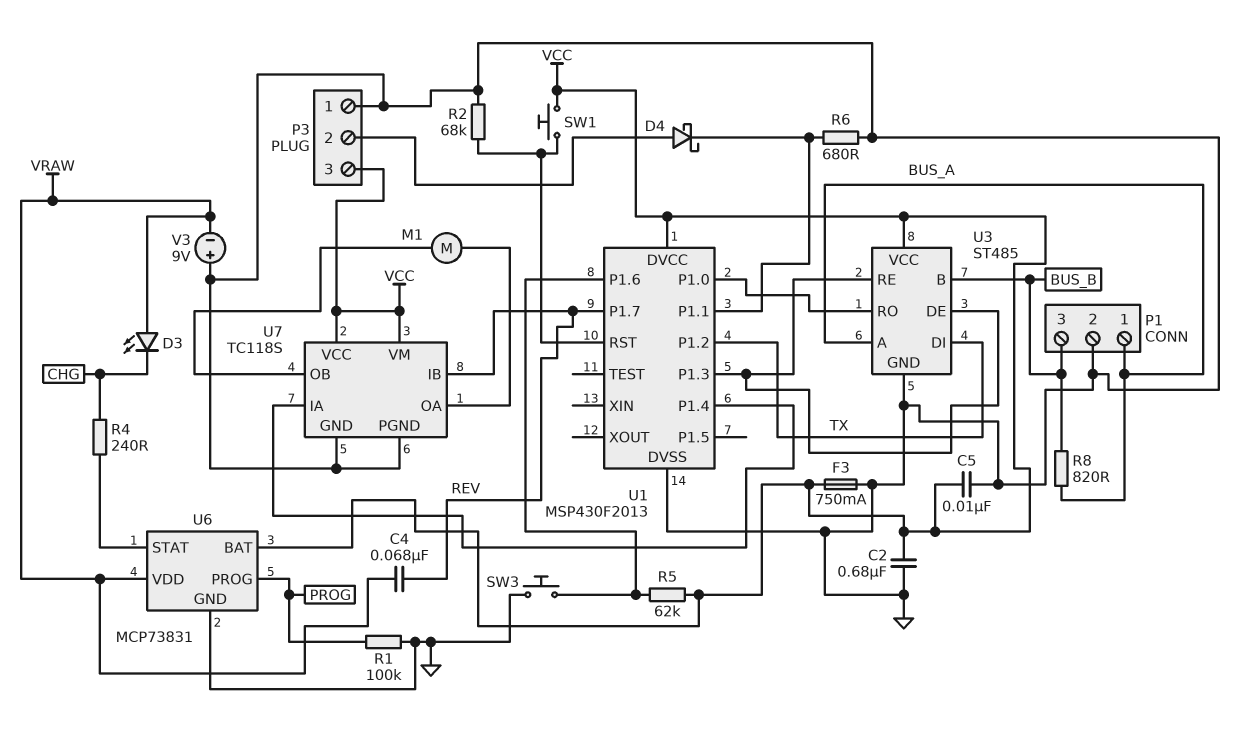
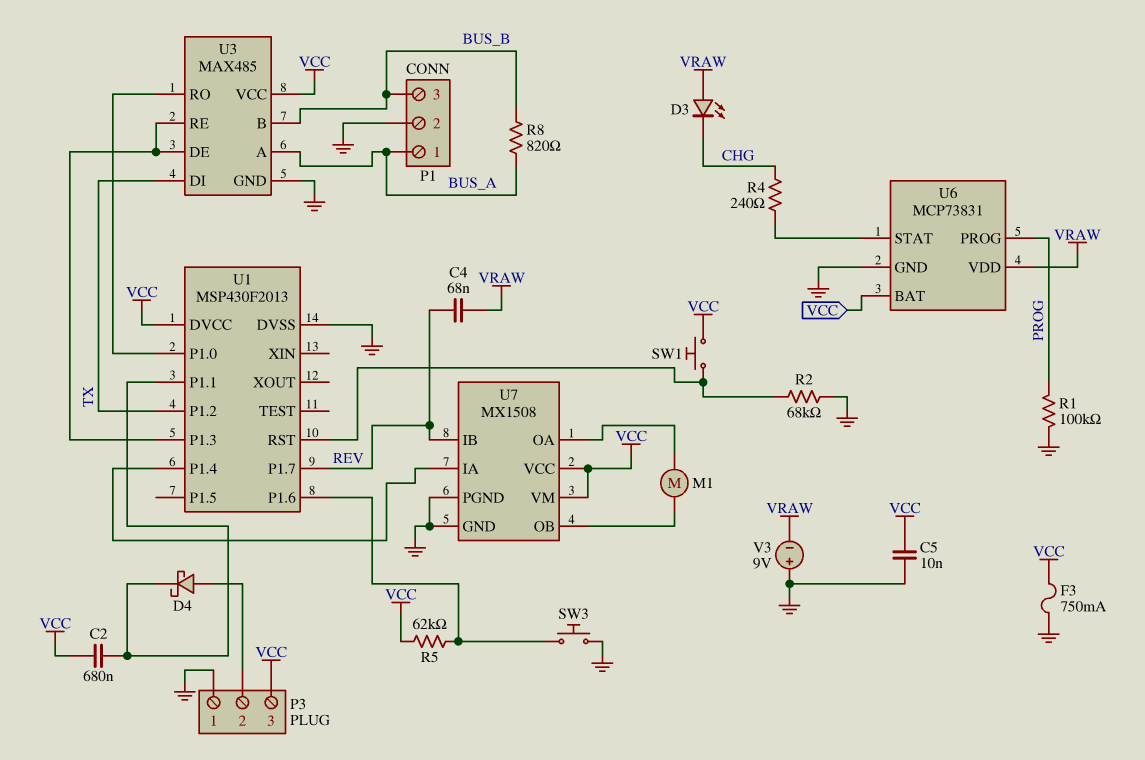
C2: 680nF (GND, VCC) -> 680nF (U1/P1.1, VCC)
R6: 680 (GND, U1/P1.1) -> none
U3: ST485 -> MAX485
U7: TC118S -> MX1508

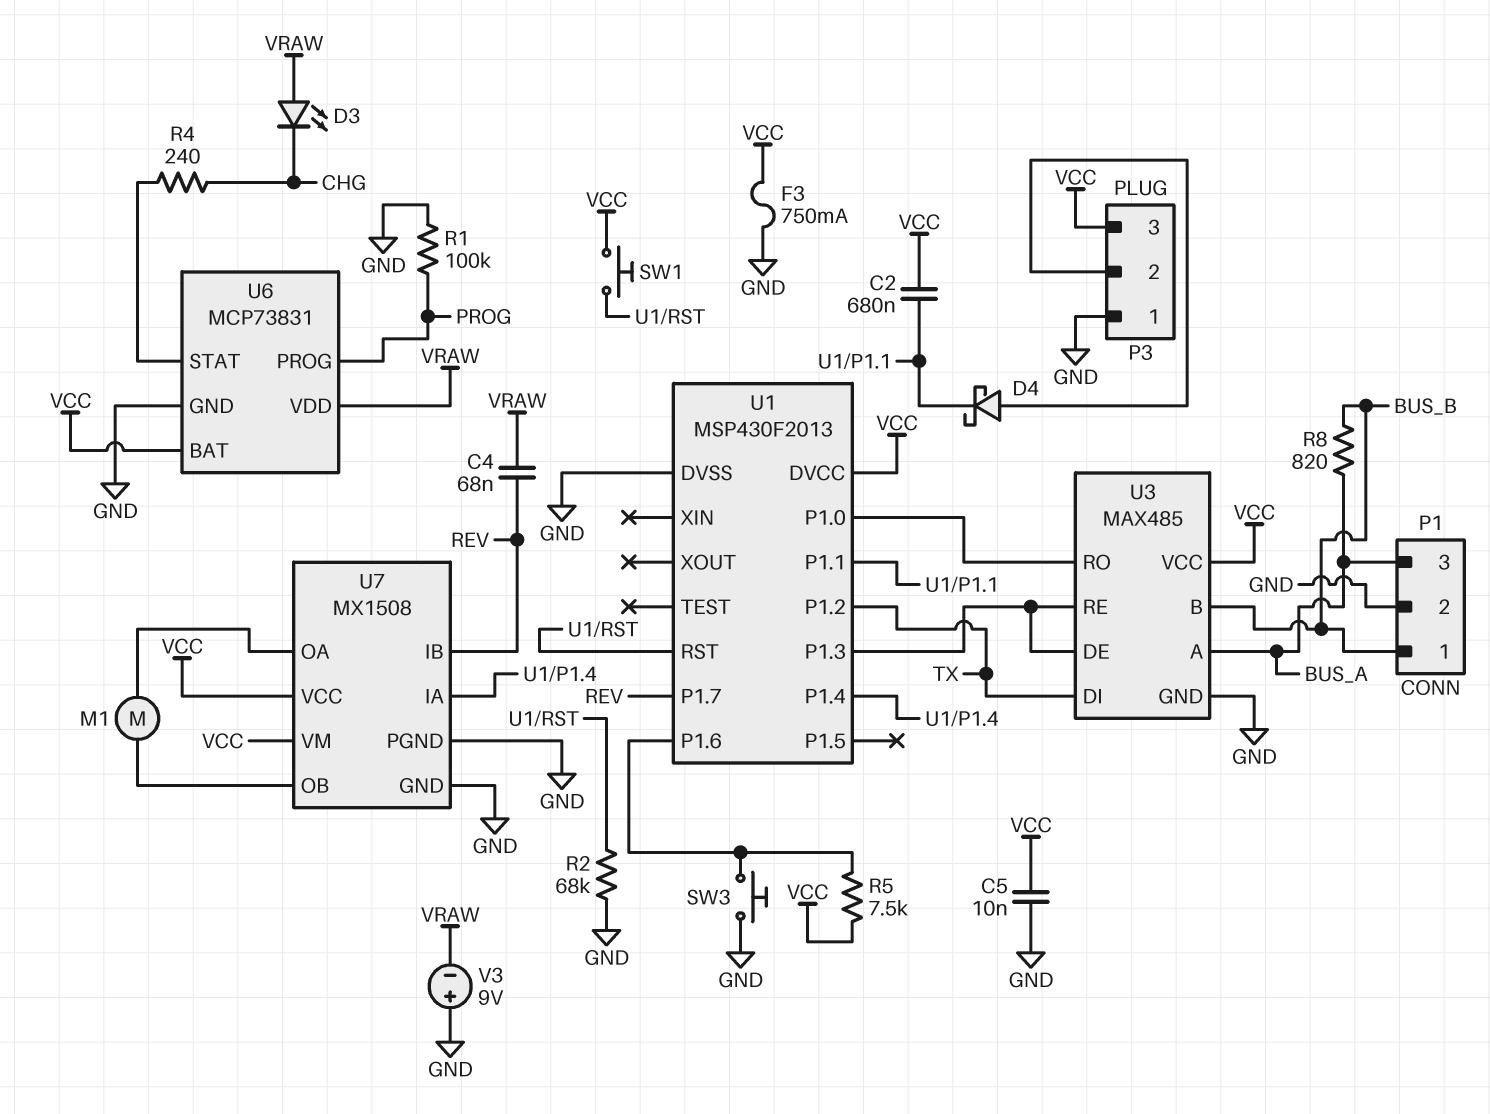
P1 pin 1: BUS_A -> BUS_B
P1 pin 3: BUS_B -> BUS_A
R5: 62k (U1/P1.6, VCC) -> 7.5k (U1/P1.6, VCC)

